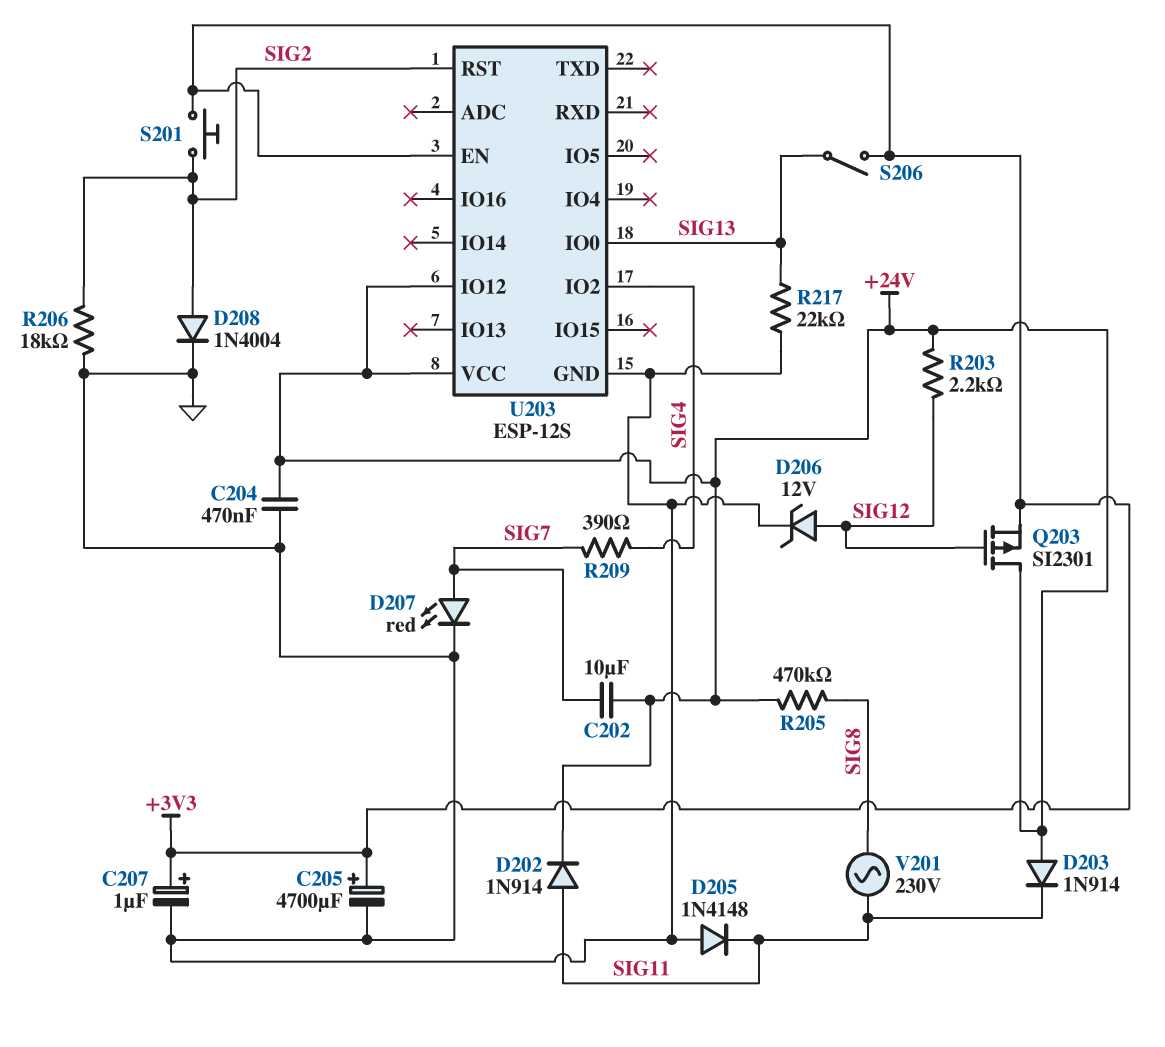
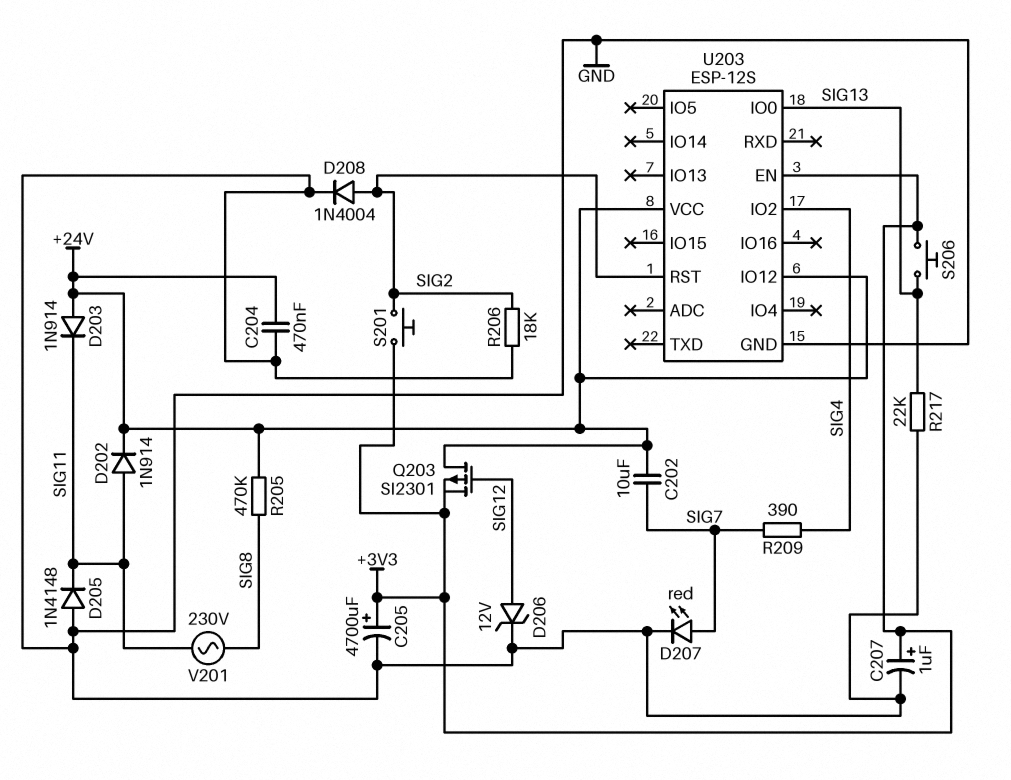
R203: 2.2k (+24V, SIG12) -> none
S206: switch (+3V3, SIG13) -> button (+3V3, SIG13)

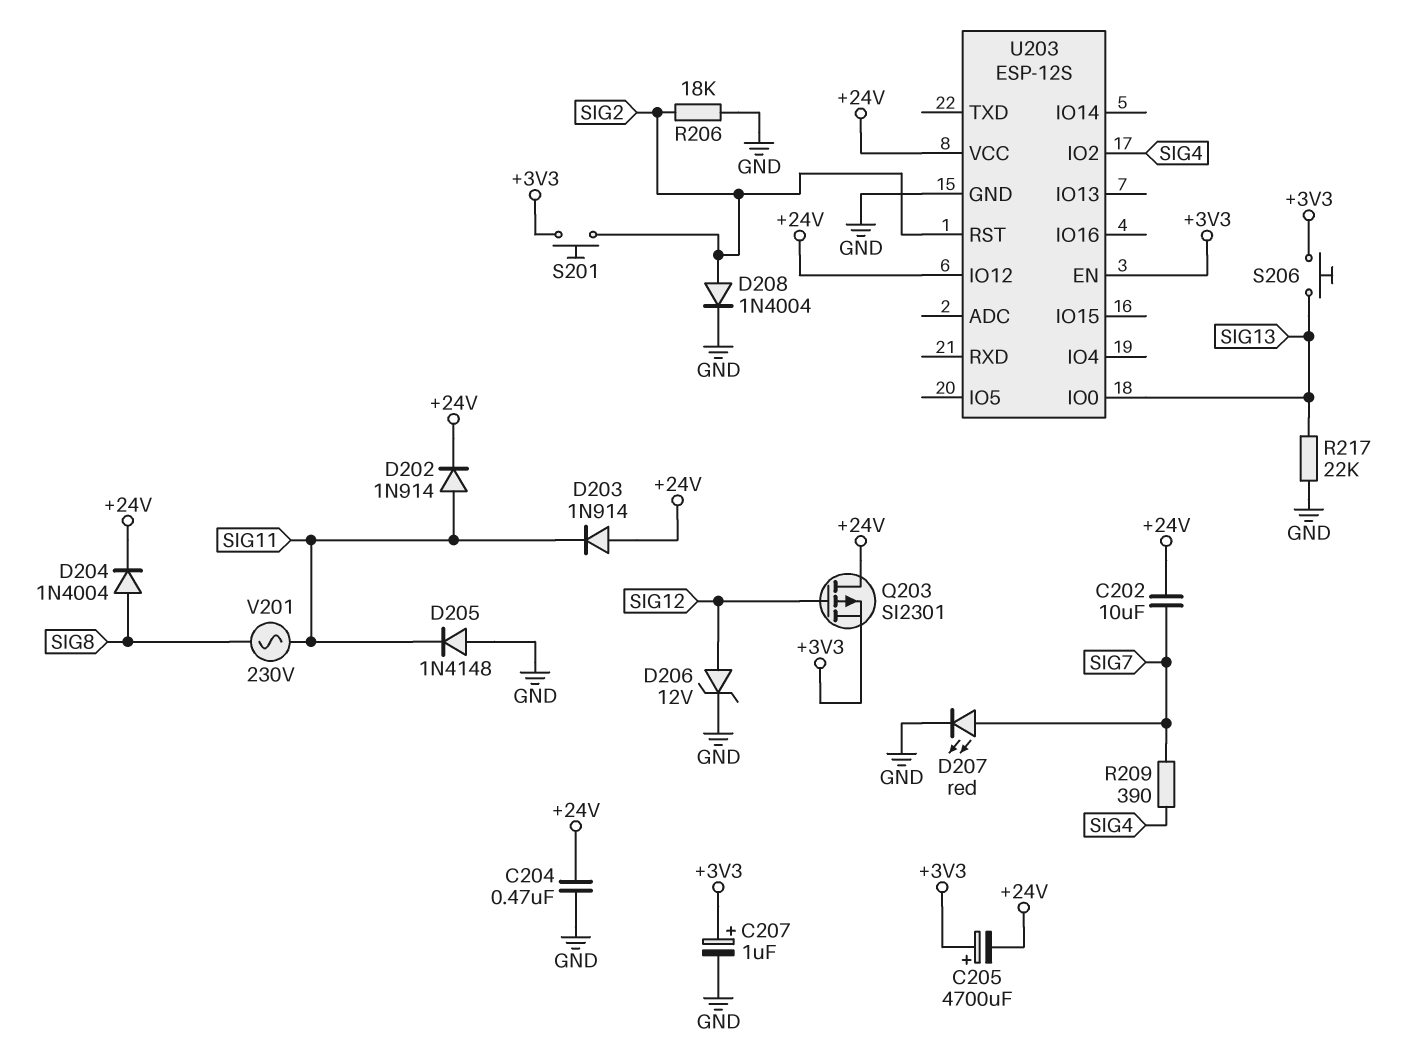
C205: 4700uF (plus +3V3, minus GND) -> 4700uF (plus +3V3, minus +24V)
D204: none -> diode 1N4004 (A SIG8, K +24V)
R205: 470k (+24V, SIG8) -> none

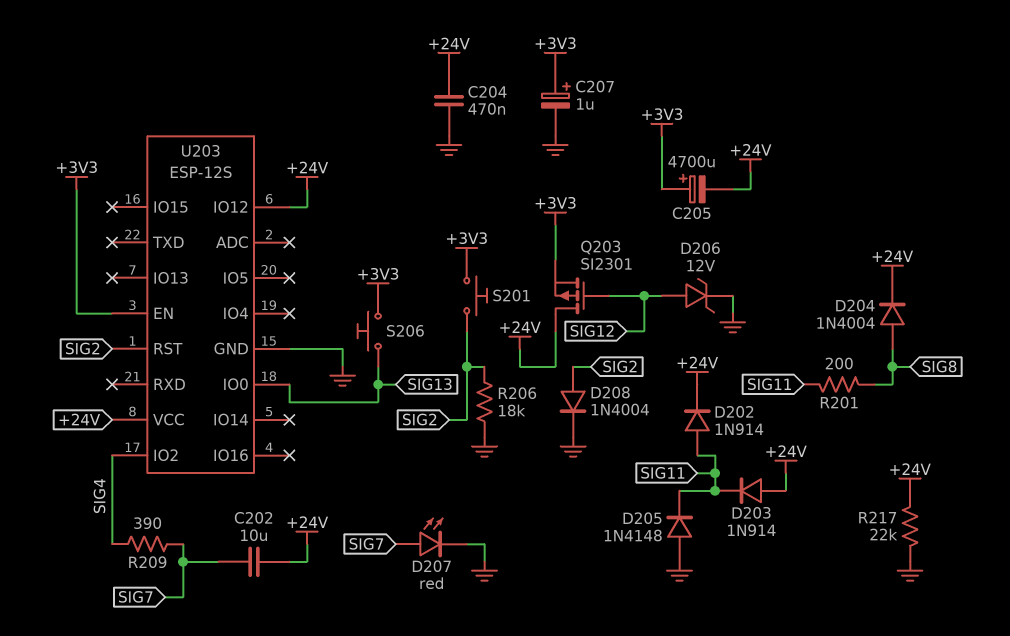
R201: none -> 200 (SIG8, SIG11)
R217: 22k (GND, SIG13) -> 22k (+24V, GND)
V201: AC 230V (SIG8, SIG11) -> none

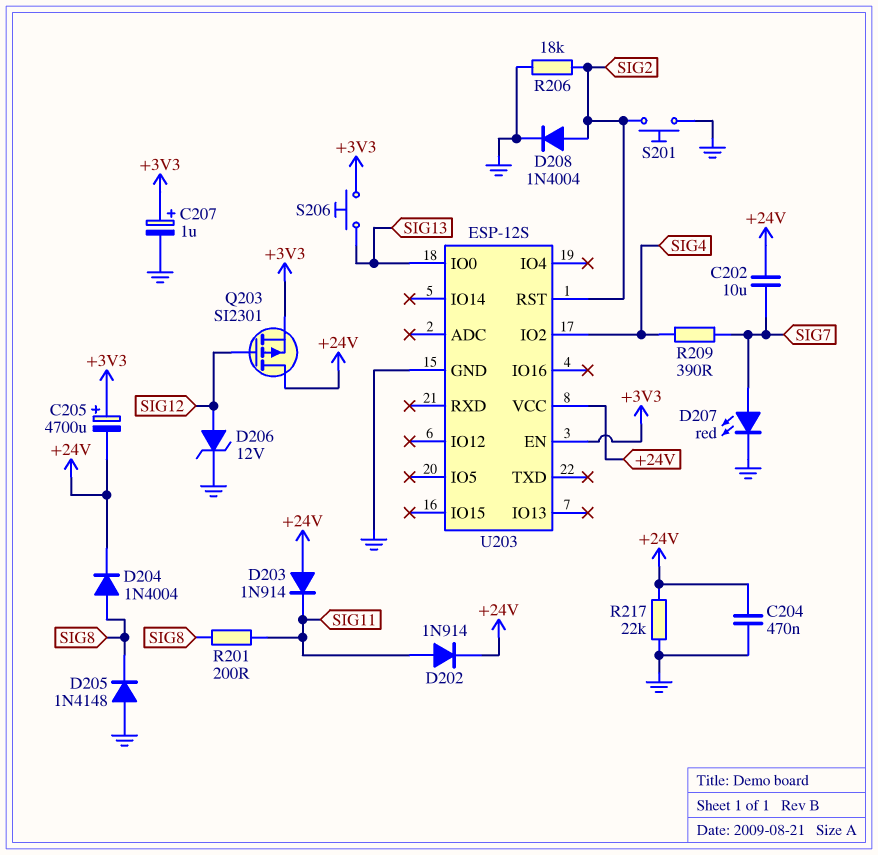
D205: diode 1N4148 (A GND, K SIG11) -> diode 1N4148 (A GND, K SIG8)
S201: button (+3V3, SIG2) -> button (GND, SIG2)
U203 pin IO12: +24V -> none

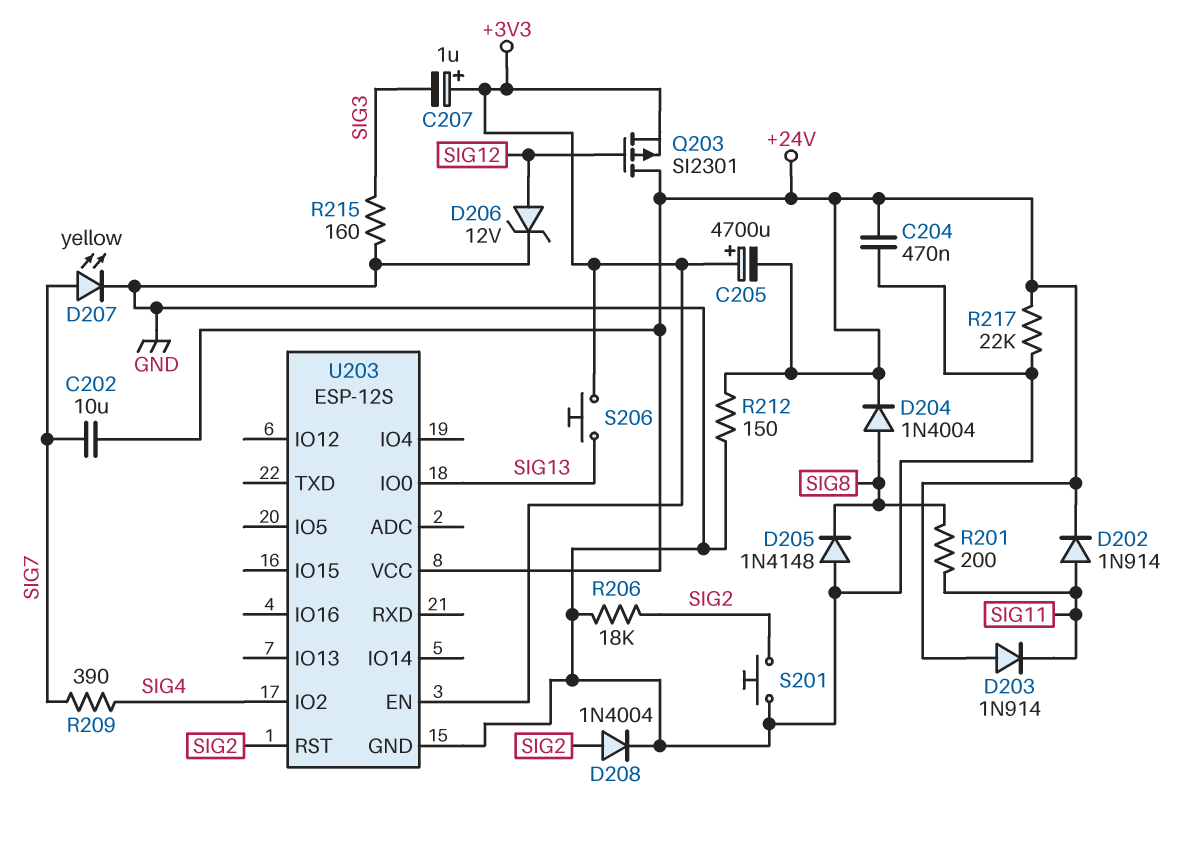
C207: 1uF (plus +3V3, minus GND) -> 1uF (plus +3V3, minus SIG3)
D207: LED red (A SIG7, K GND) -> LED yellow (A SIG7, K GND)
R212: none -> 150 (+24V, GND)
R215: none -> 160 (GND, SIG3)

